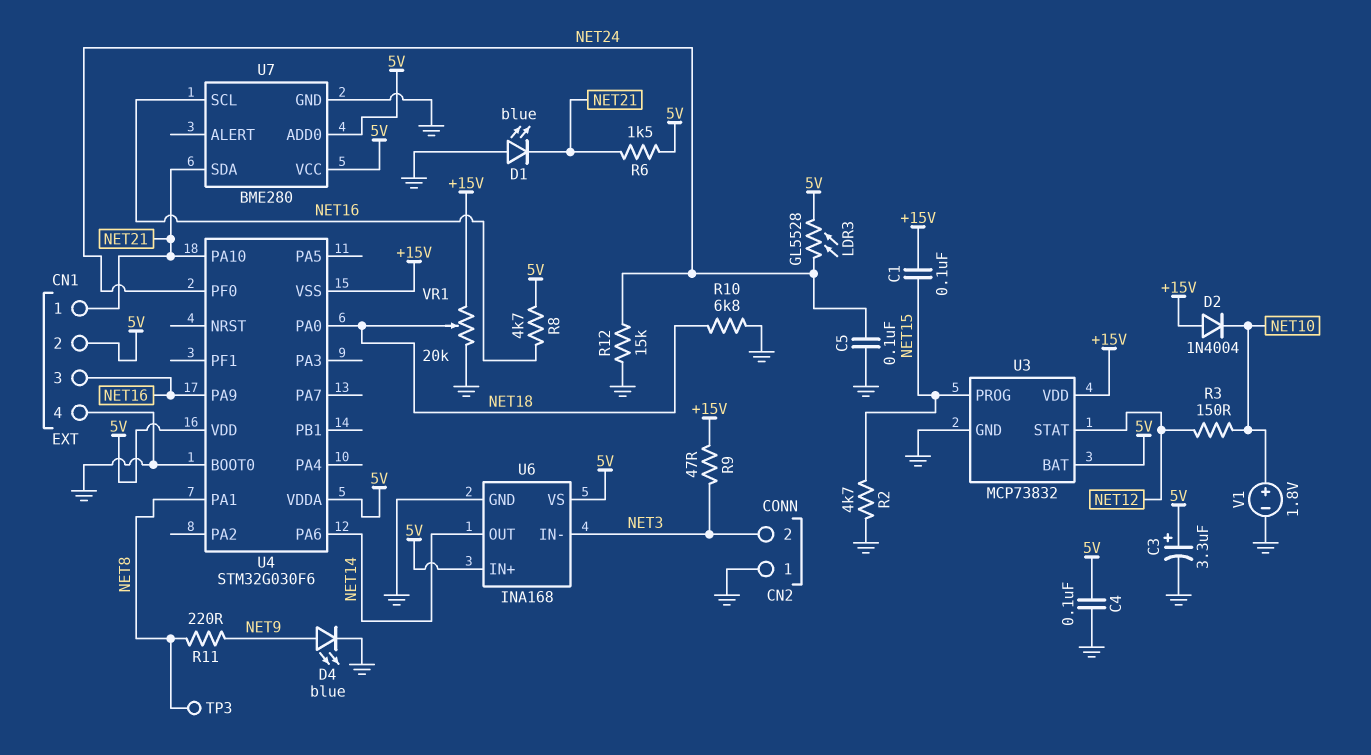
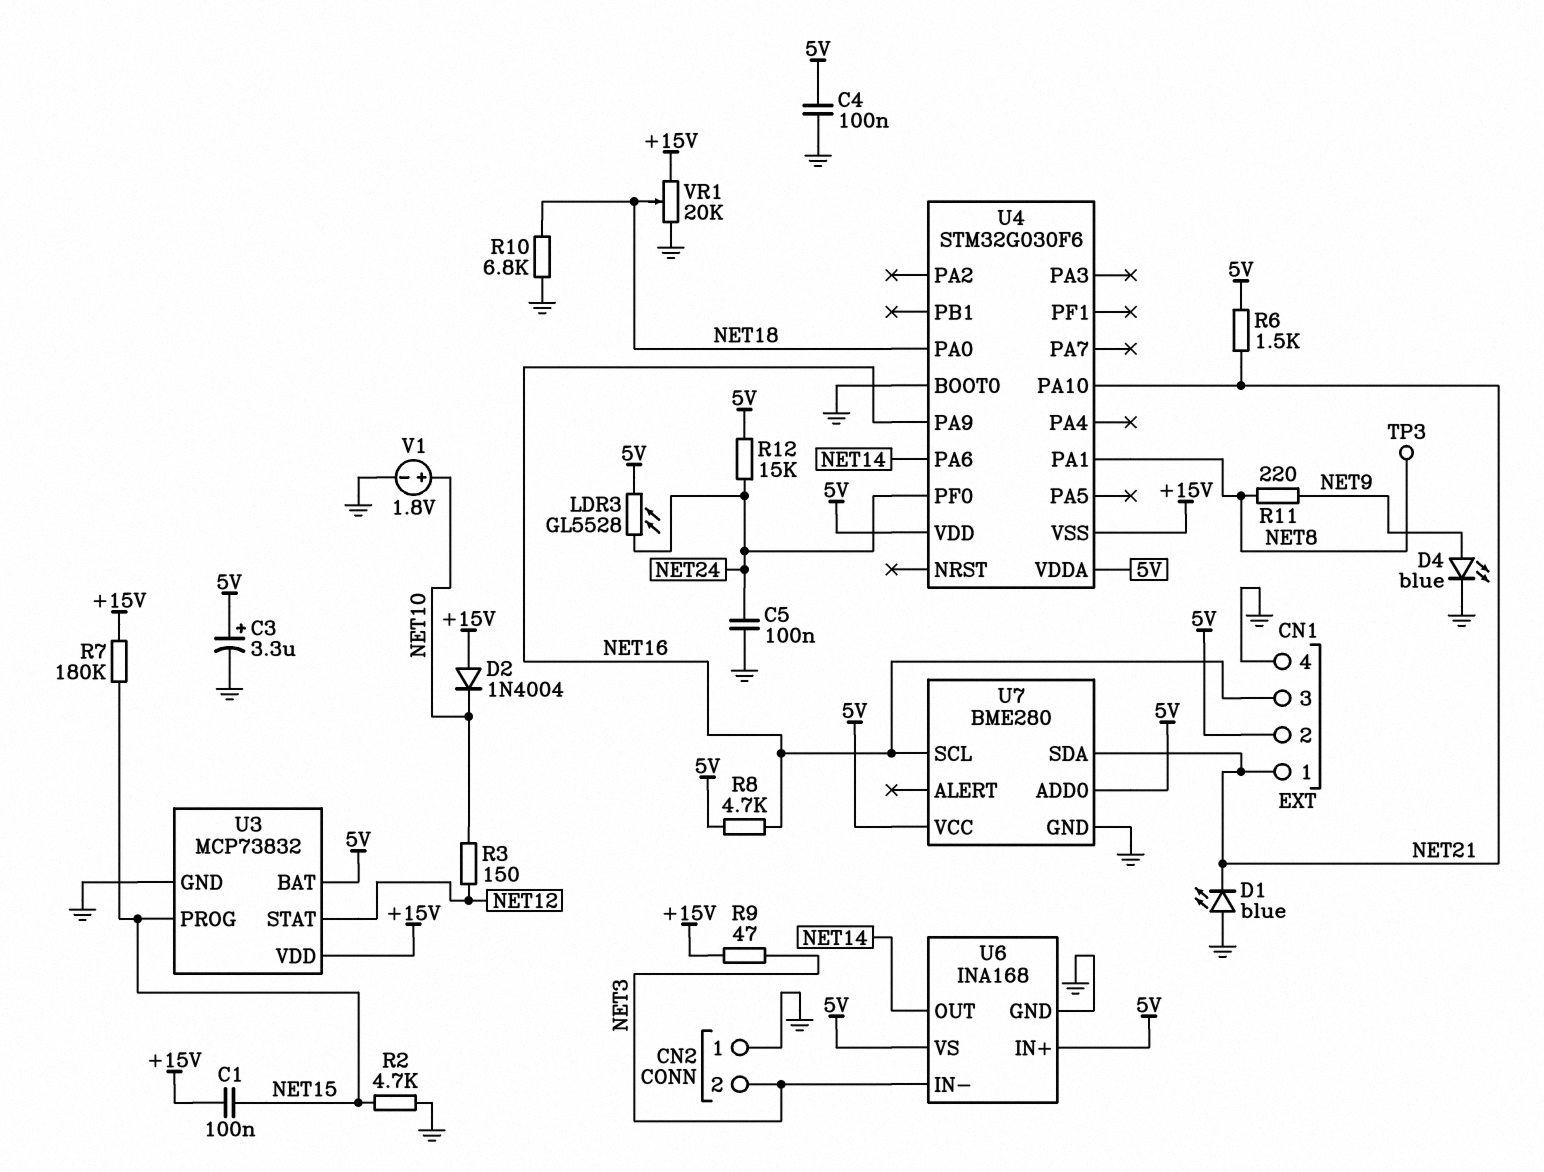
R7: none -> 180k (+15V, NET15)
R12: 15k (GND, NET24) -> 15k (5V, NET24)

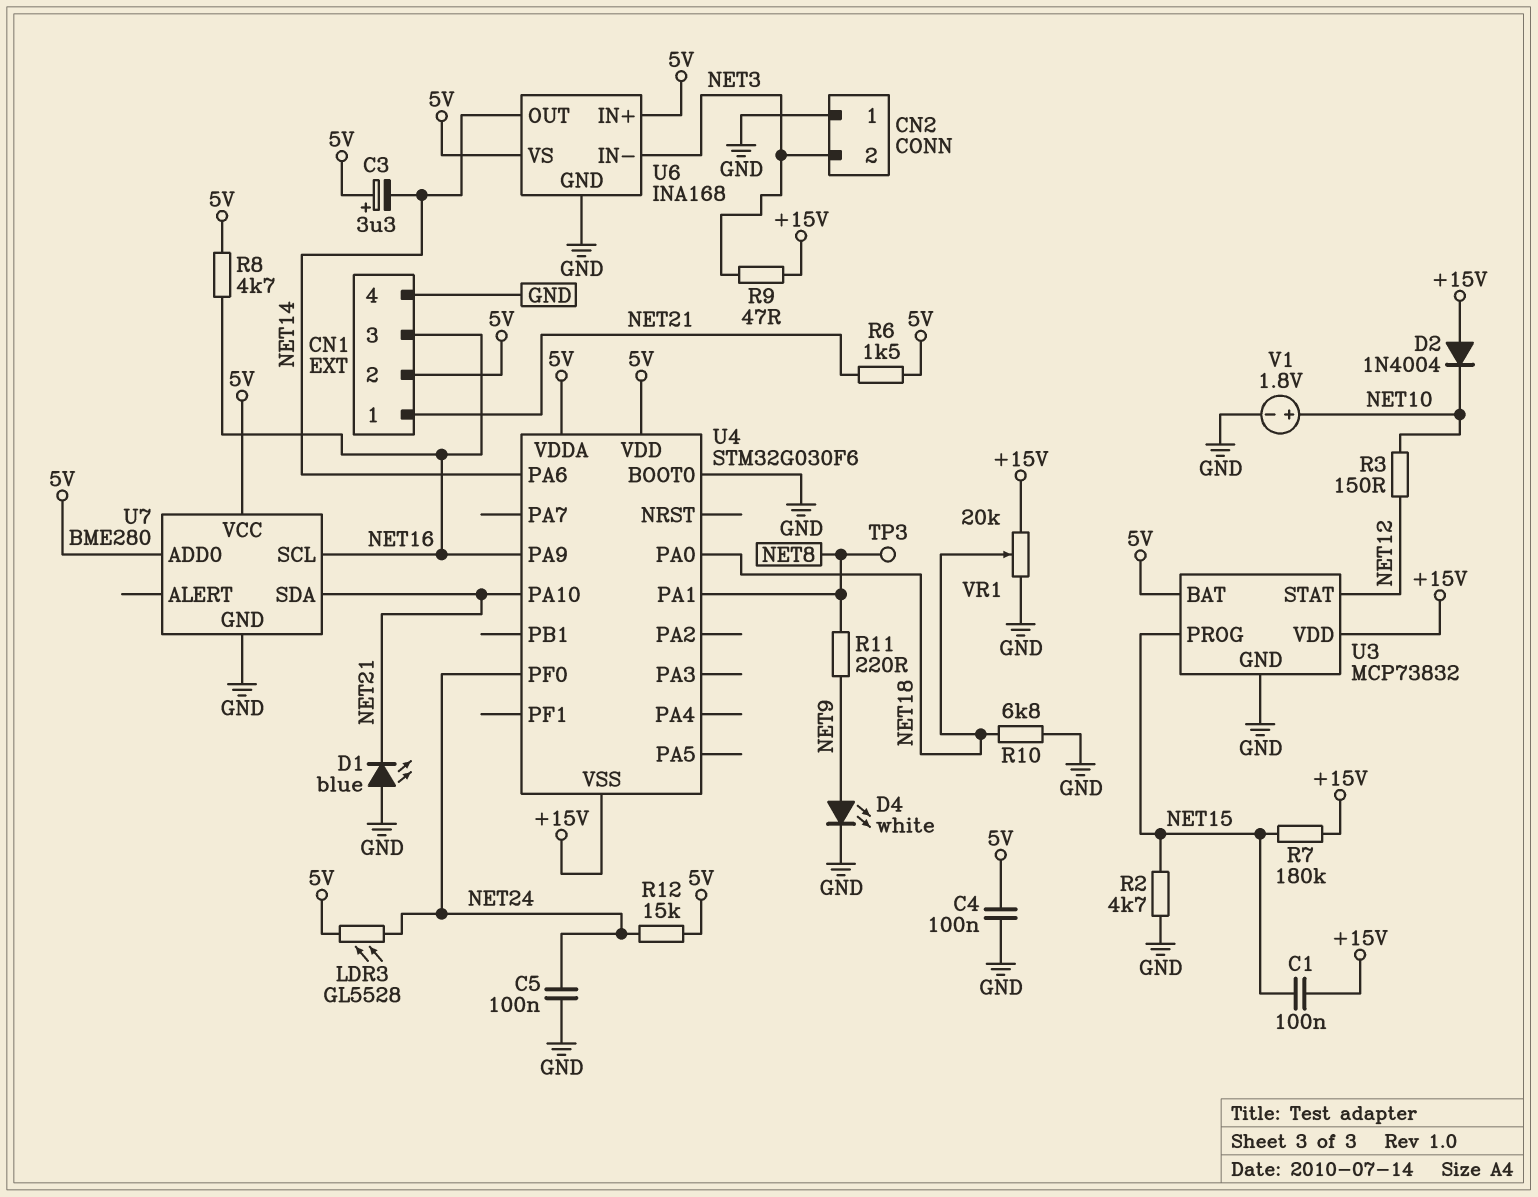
C3: 3.3uF (plus 5V, minus GND) -> 3.3uF (plus 5V, minus NET14)
D4: LED blue (A NET9, K GND) -> LED white (A NET9, K GND)

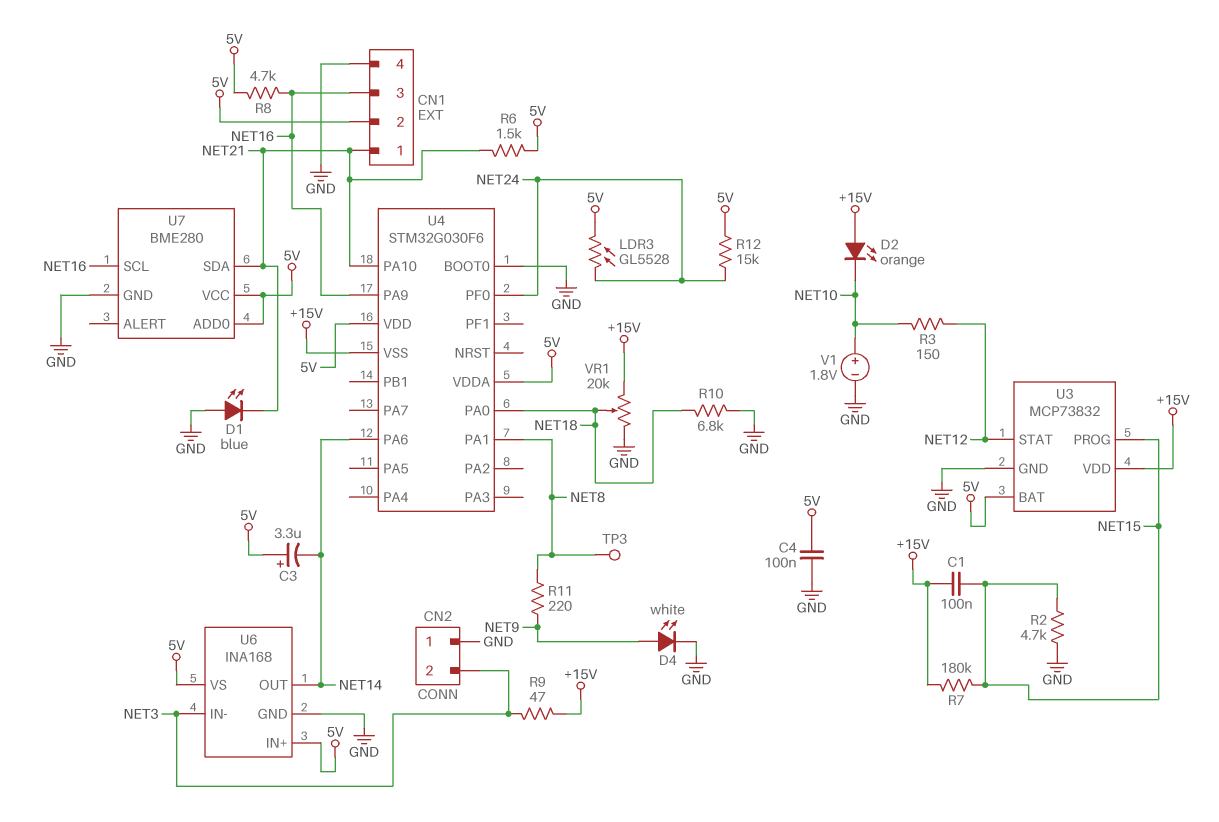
C5: 100nF (GND, NET24) -> none
D2: diode 1N4004 (A +15V, K NET10) -> LED orange (A +15V, K NET10)

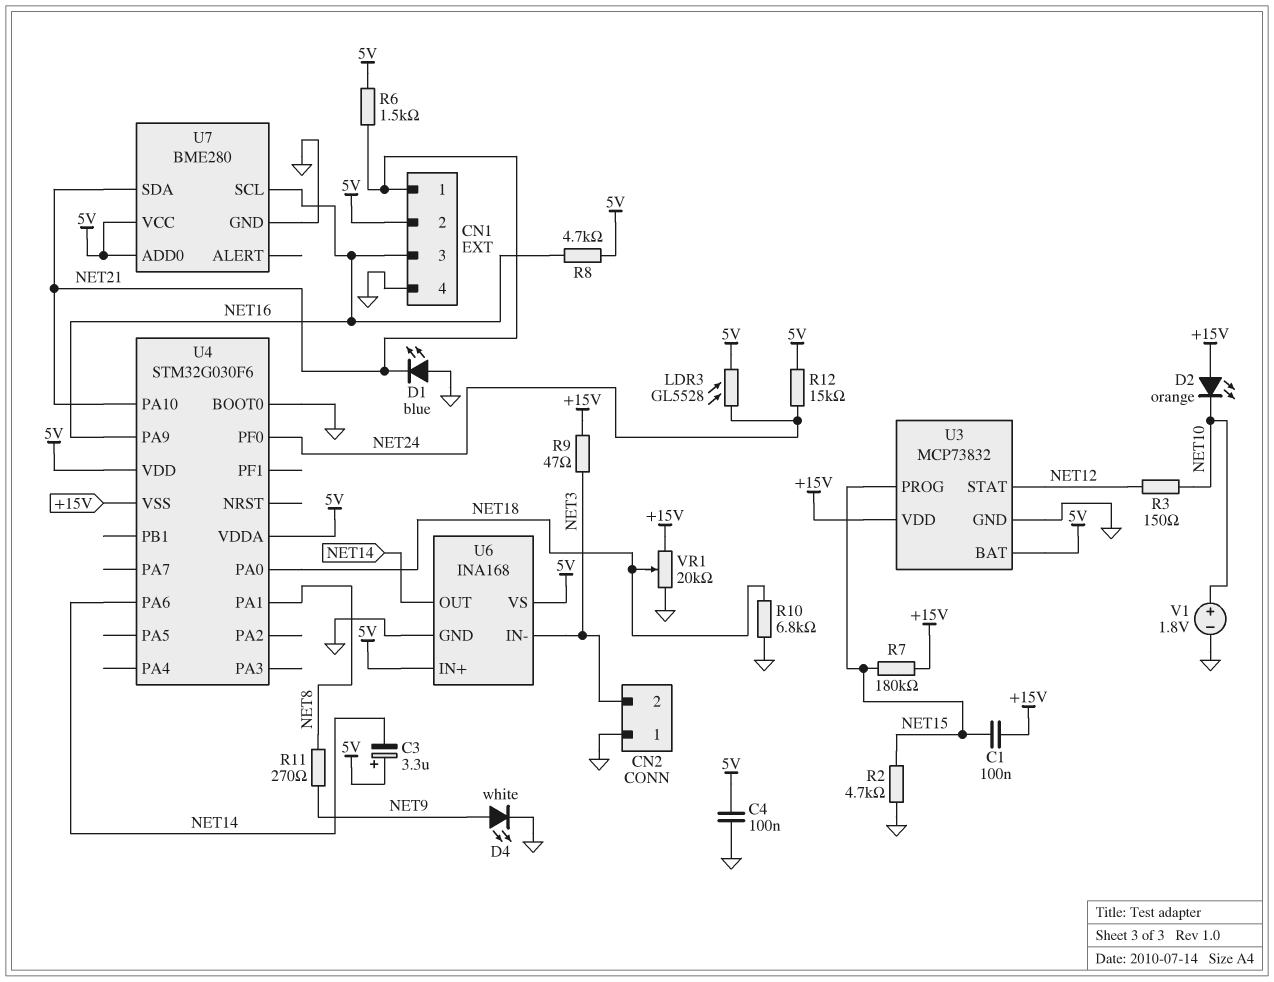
R11: 220 (NET8, NET9) -> 270 (NET8, NET9)
TP3: test point (NET8) -> none

